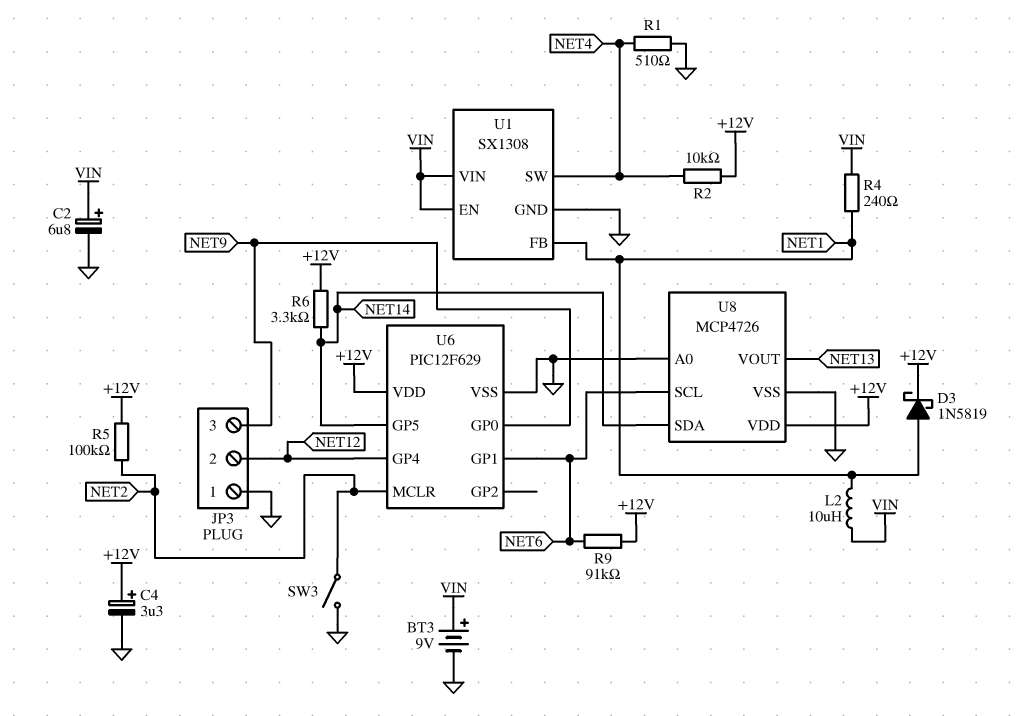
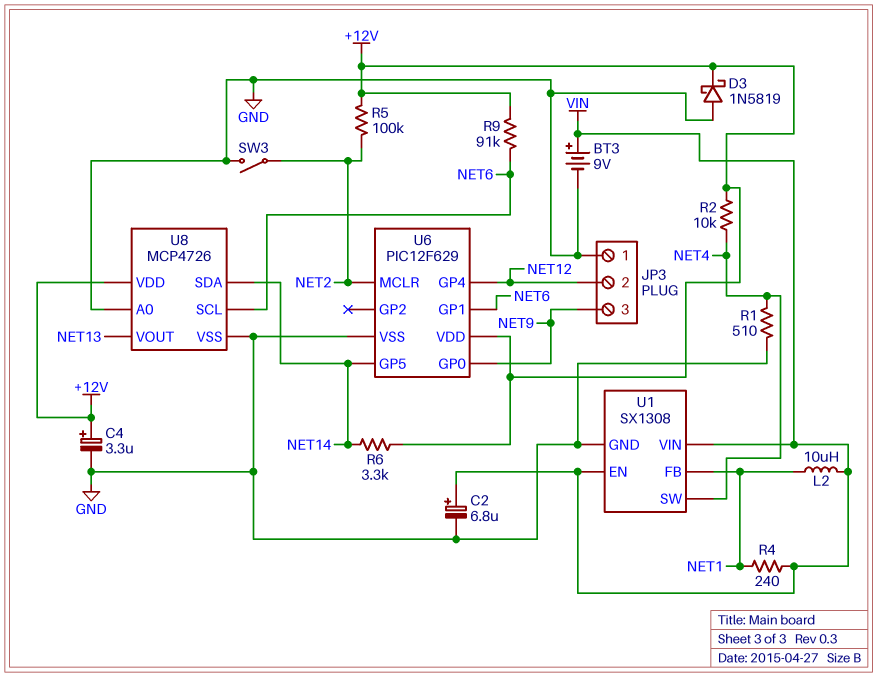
D3: schottky 1N5819 (A NET1, K +12V) -> schottky 1N5819 (A GND, K +12V)

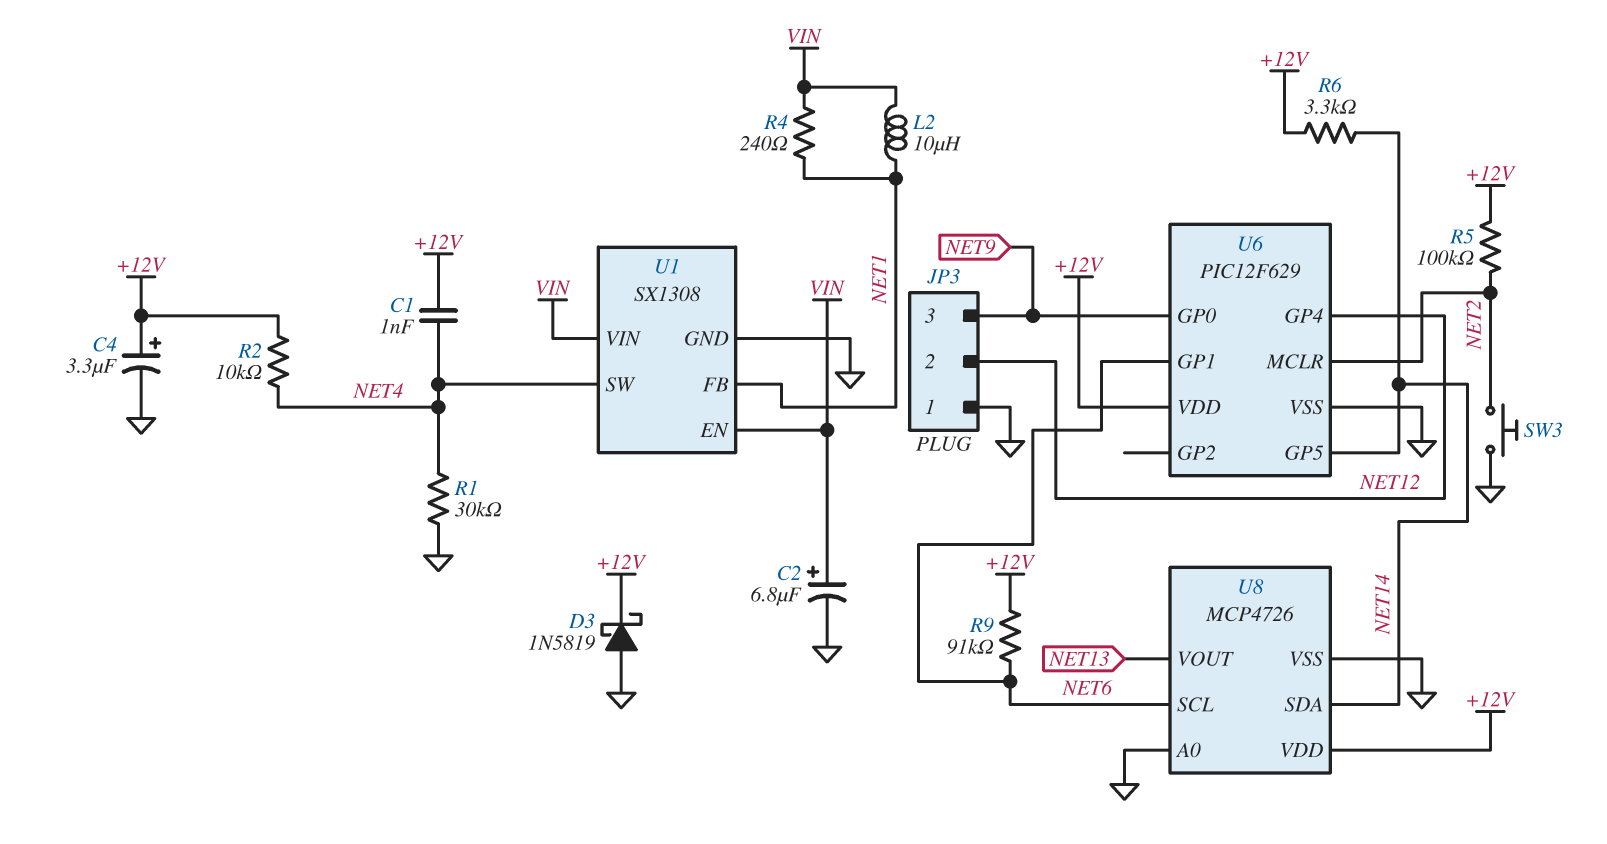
BT3: 9V (plus VIN, minus GND) -> none
C1: none -> 1nF (+12V, NET4)
R1: 510 (GND, NET4) -> 30k (GND, NET4)
SW3: switch (GND, NET2) -> button (GND, NET2)

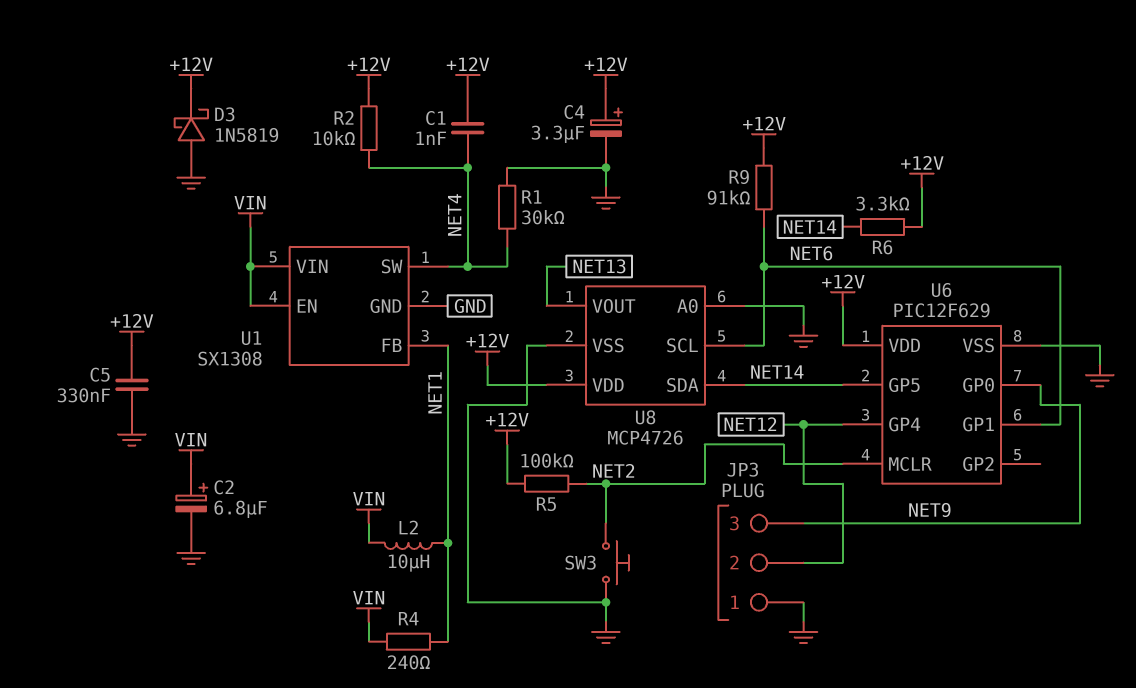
C5: none -> 330nF (+12V, GND)

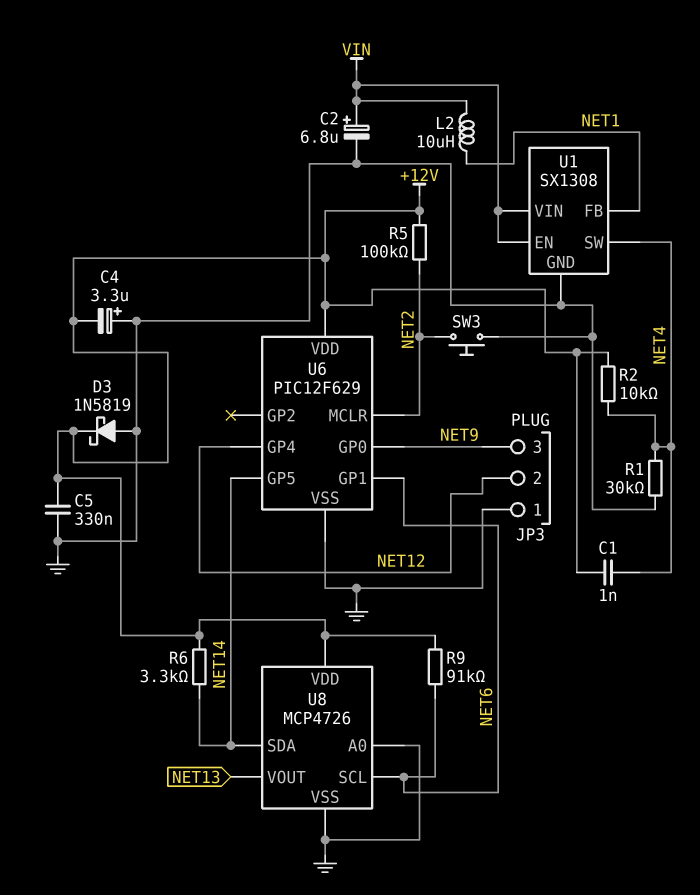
C4: 3.3uF (plus +12V, minus GND) -> 3.3uF (plus GND, minus +12V)
R4: 240 (NET1, VIN) -> none

